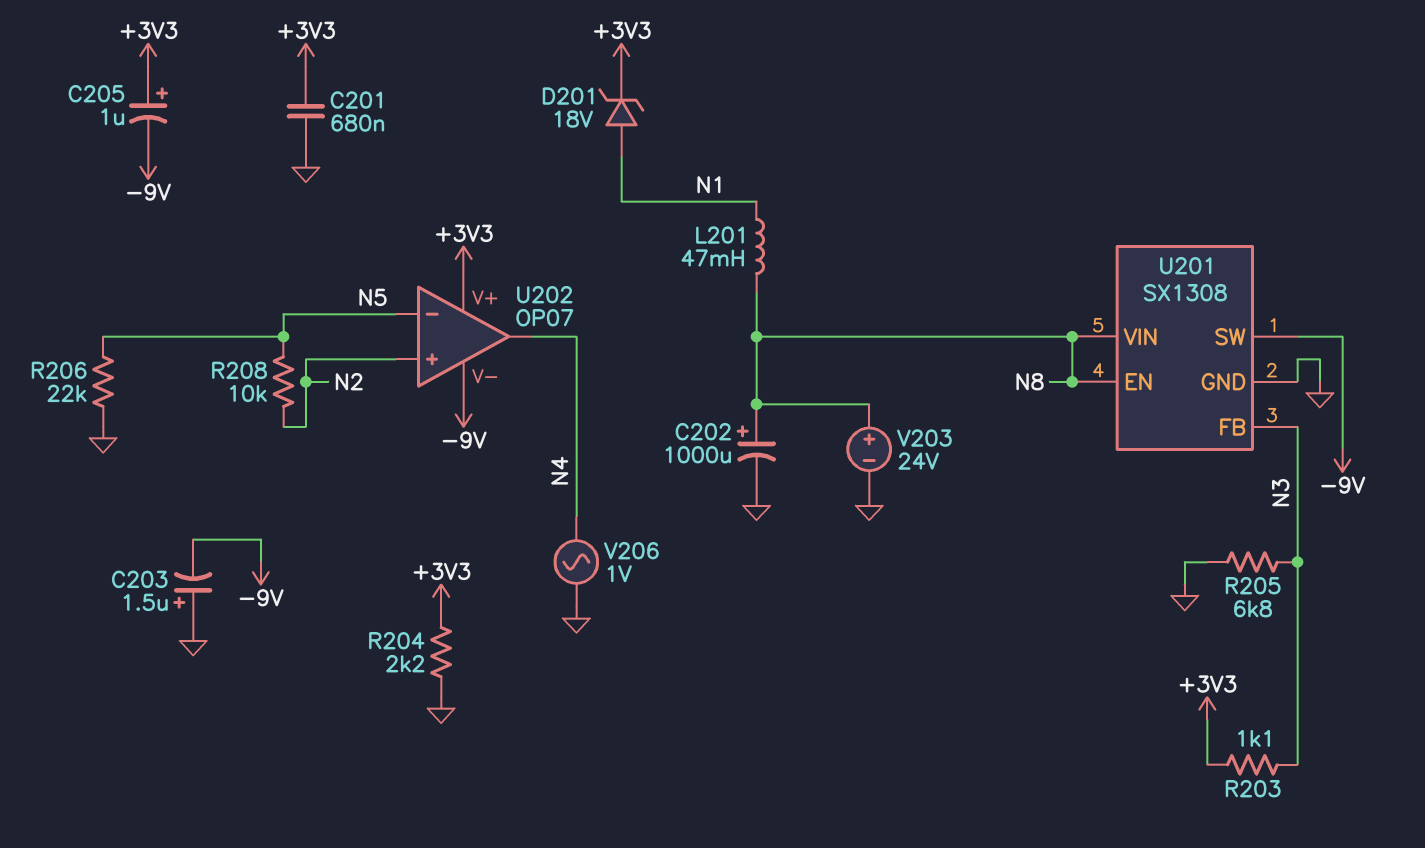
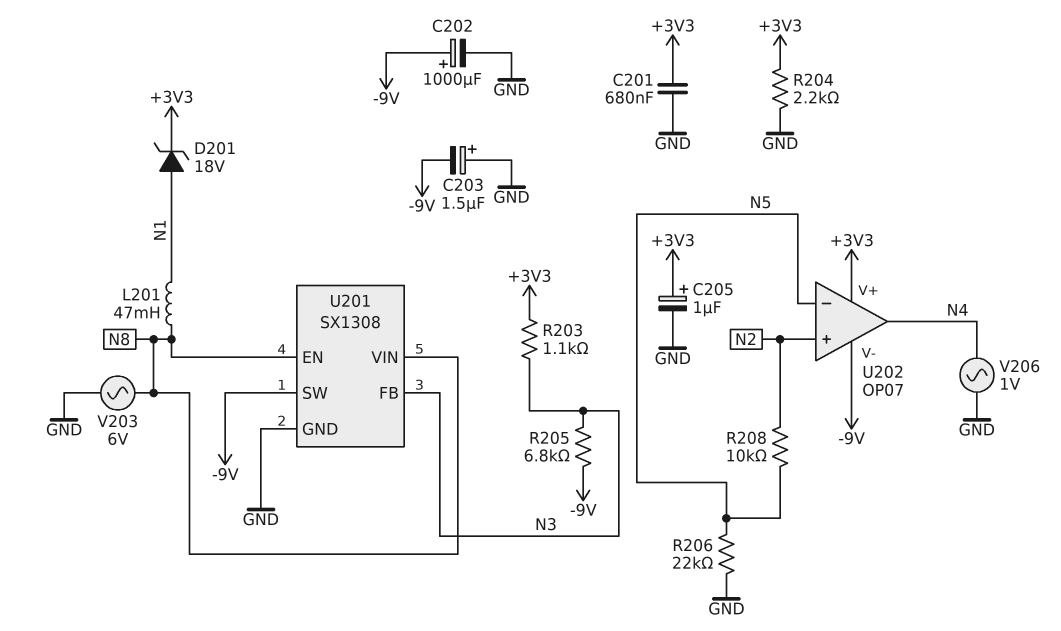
C202: 1000uF (plus N8, minus GND) -> 1000uF (plus -9V, minus GND)
C205: 1uF (plus +3V3, minus -9V) -> 1uF (plus +3V3, minus GND)
R205: 6.8k (GND, N3) -> 6.8k (-9V, N3)
V203: 24V (plus N8, minus GND) -> AC 6V (GND, N8)

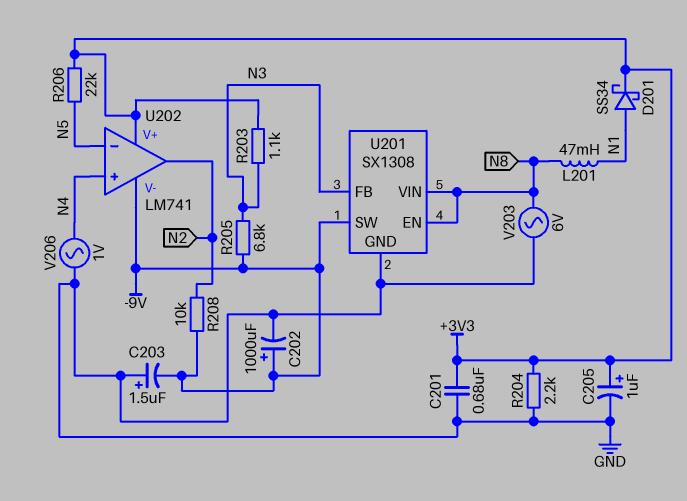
D201: zener 18V (A N1, K +3V3) -> schottky SS34 (A N1, K +3V3)
R206: 22k (GND, N5) -> 22k (+3V3, N5)
R208: 10k (N2, N5) -> 10k (-9V, N2)
U202: OP07 -> LM741
U202 pin in+: N2 -> N4
U202 pin out: N4 -> N2

